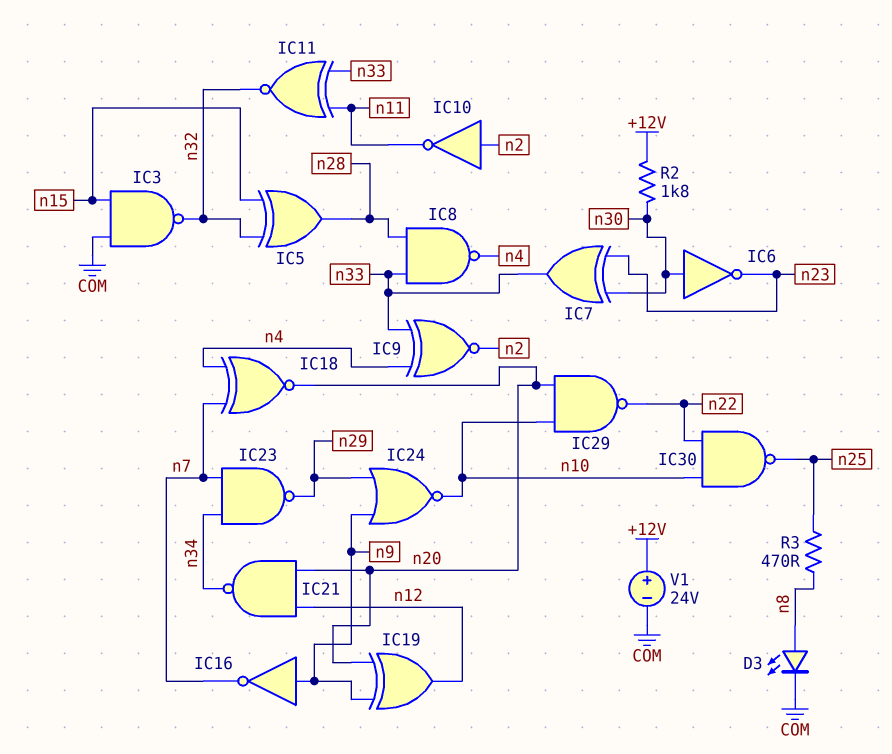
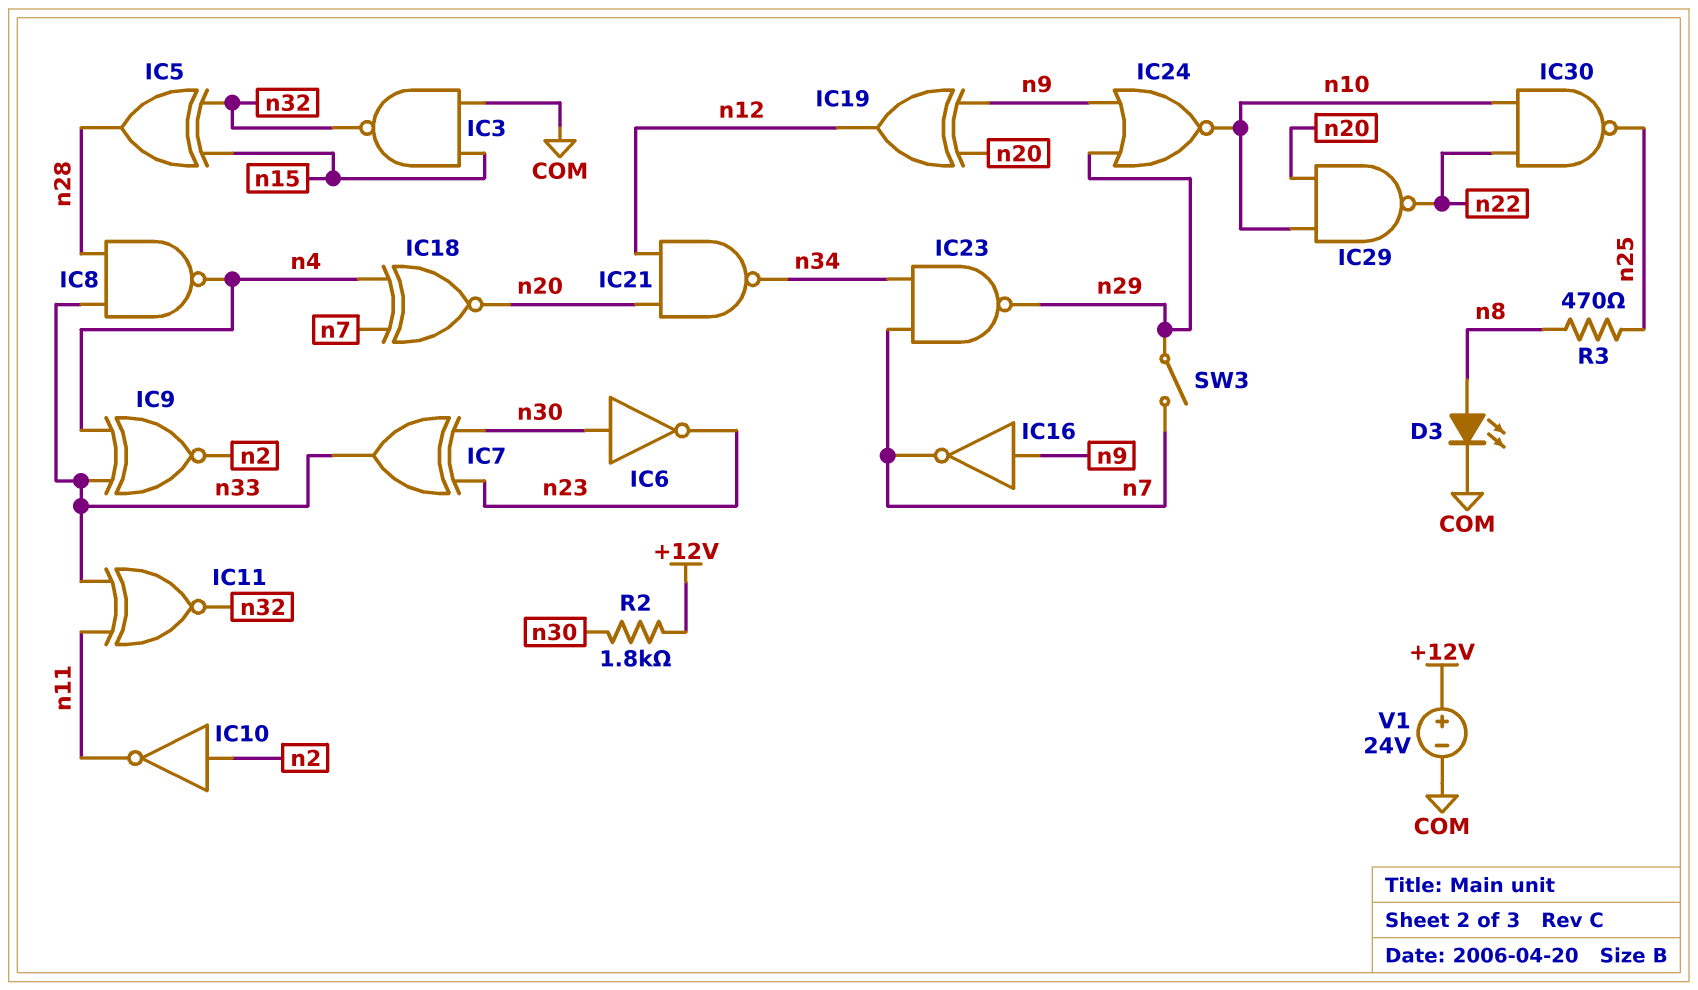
SW3: none -> switch (n7, n29)

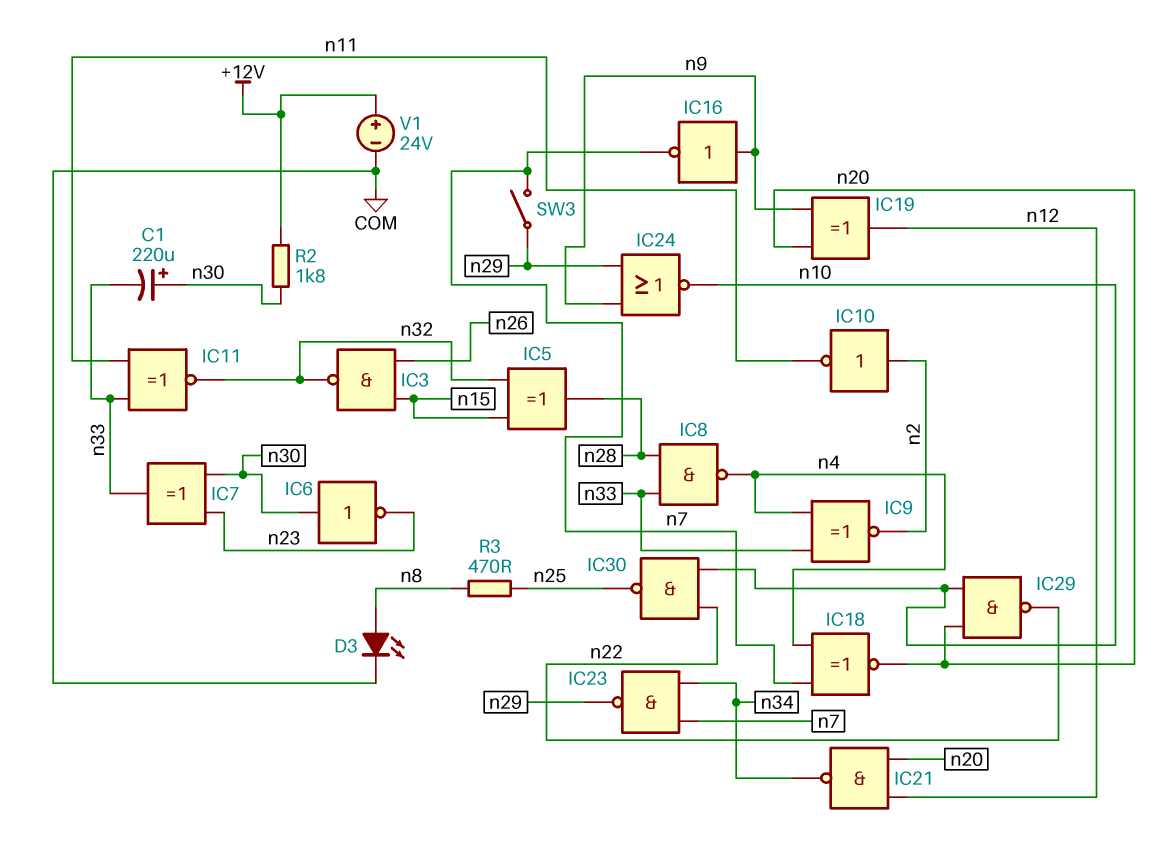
C1: none -> 220uF (plus n30, minus n33)
IC3: NAND (in COM, in n15, out n32) -> NAND (in n15, in n26, out n32)

